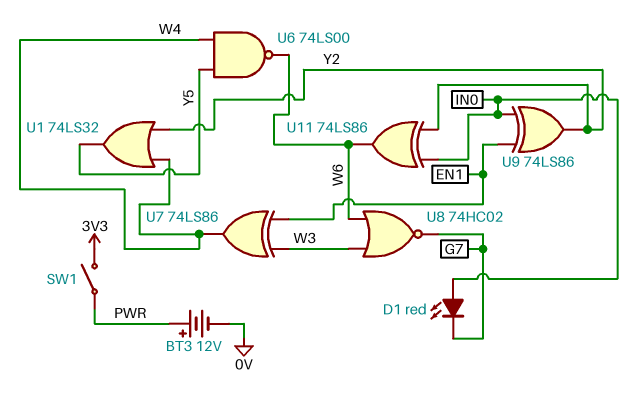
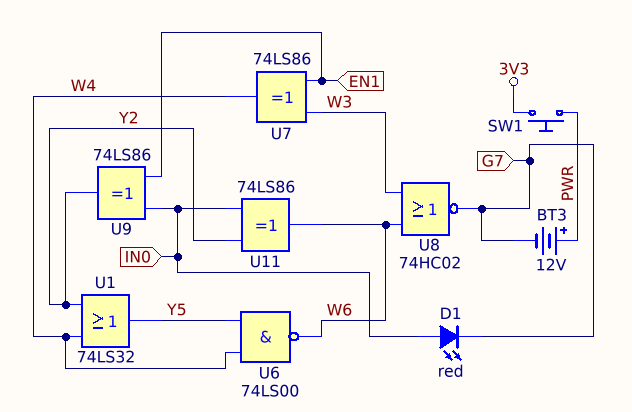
BT3: 12V (plus PWR, minus 0V) -> 12V (plus PWR, minus G7)
SW1: switch (3V3, PWR) -> button (3V3, PWR)

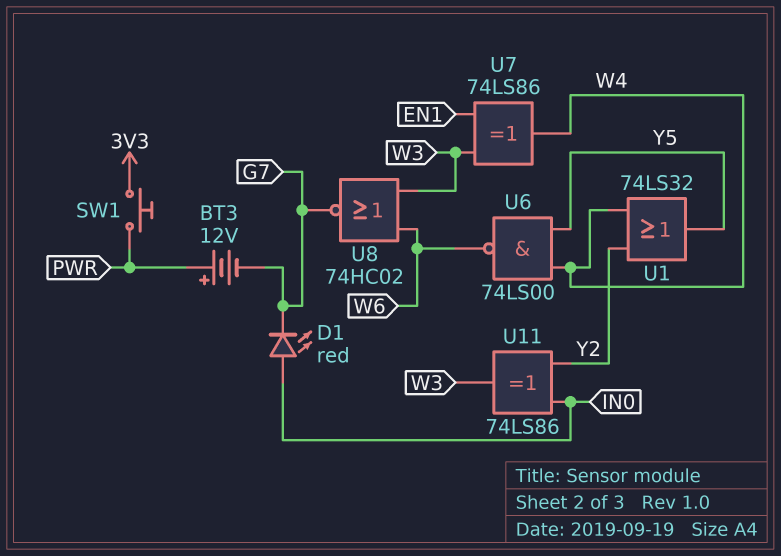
U9: XOR 74LS86 (in EN1, in IN0, out Y2) -> none
U11: XOR 74LS86 (in IN0, in Y2, out W6) -> XOR 74LS86 (in IN0, in Y2, out W3)

